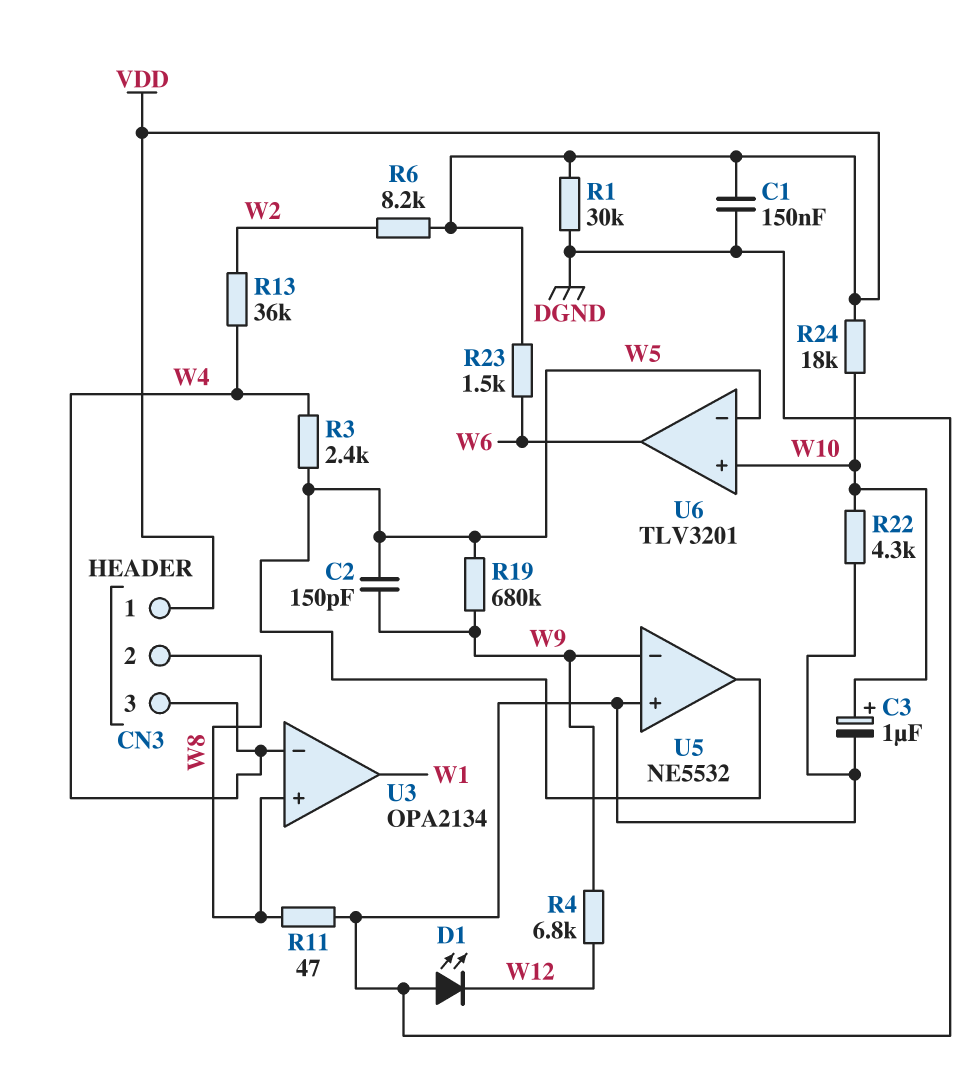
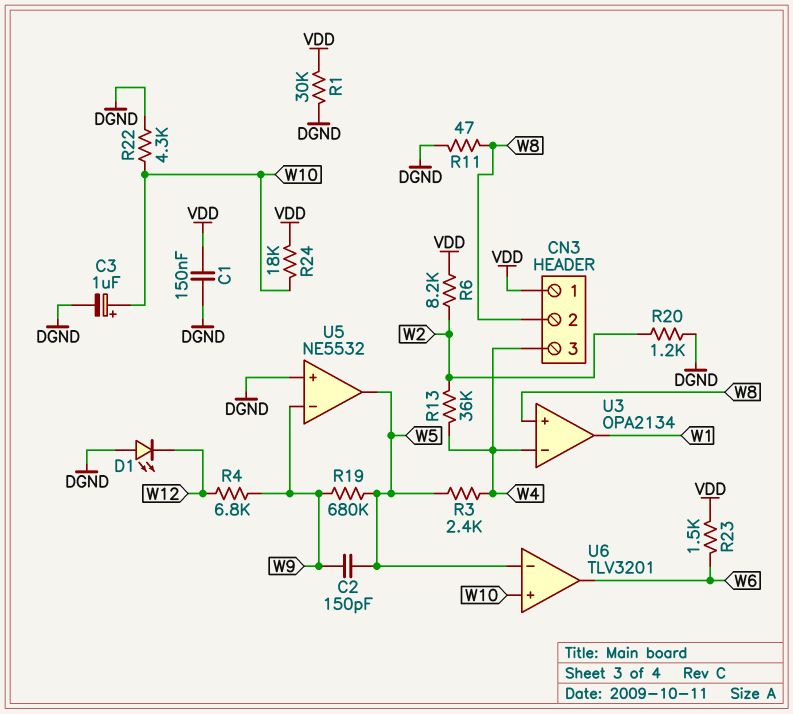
R20: none -> 1.2k (DGND, W2)

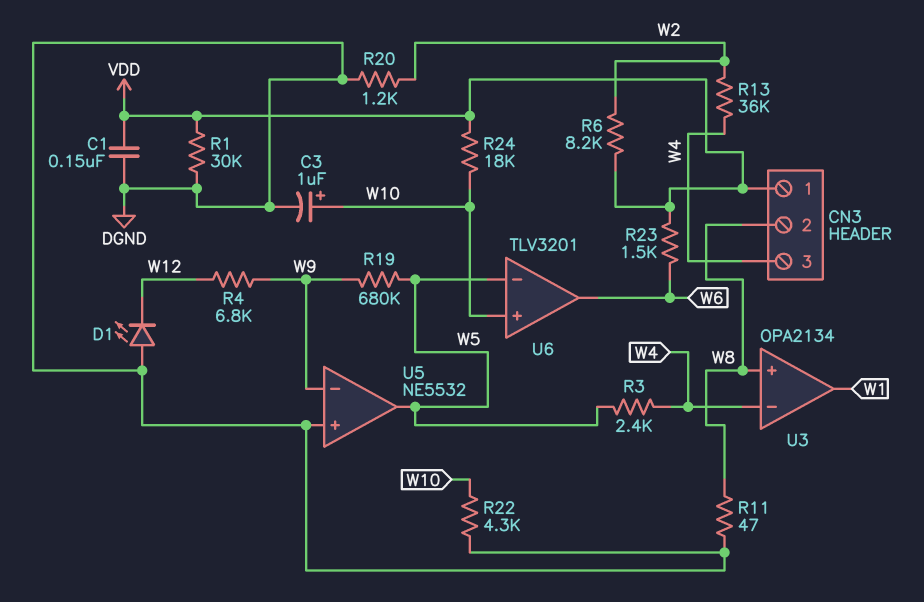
C2: 150pF (W5, W9) -> none

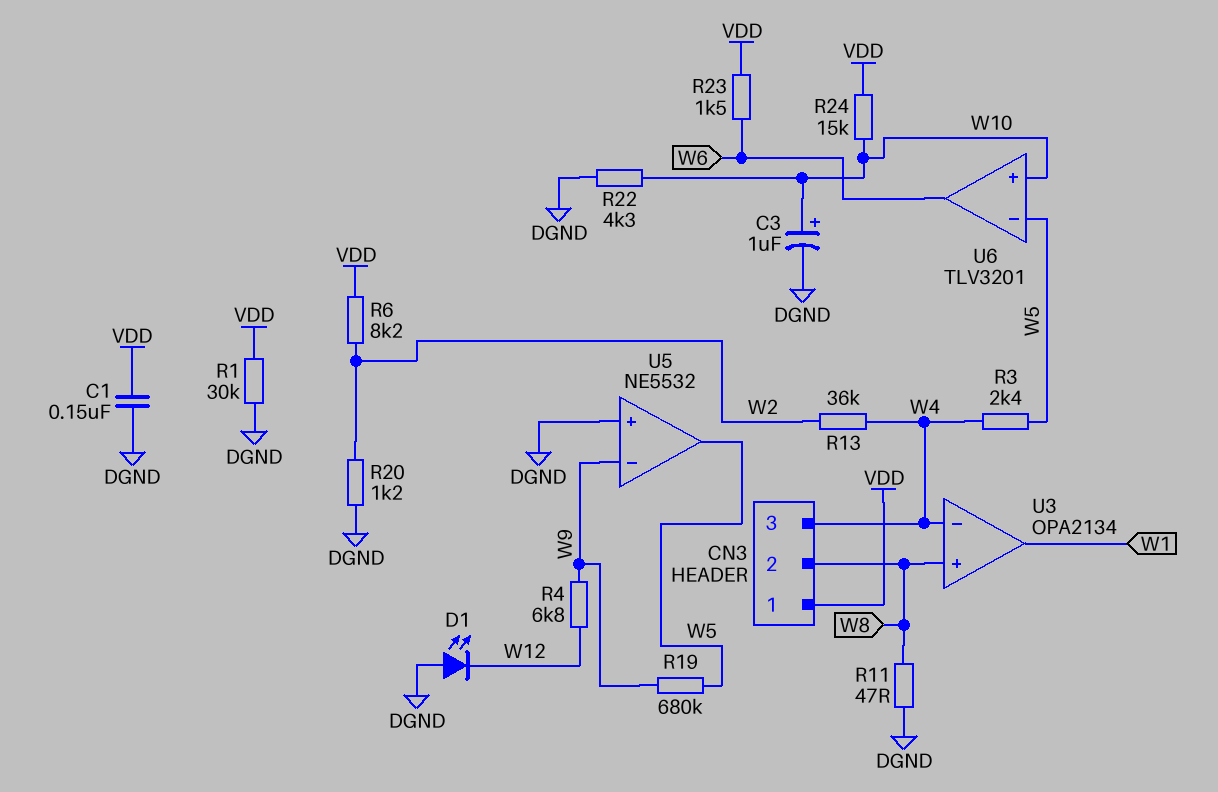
R24: 18k (VDD, W10) -> 15k (VDD, W10)

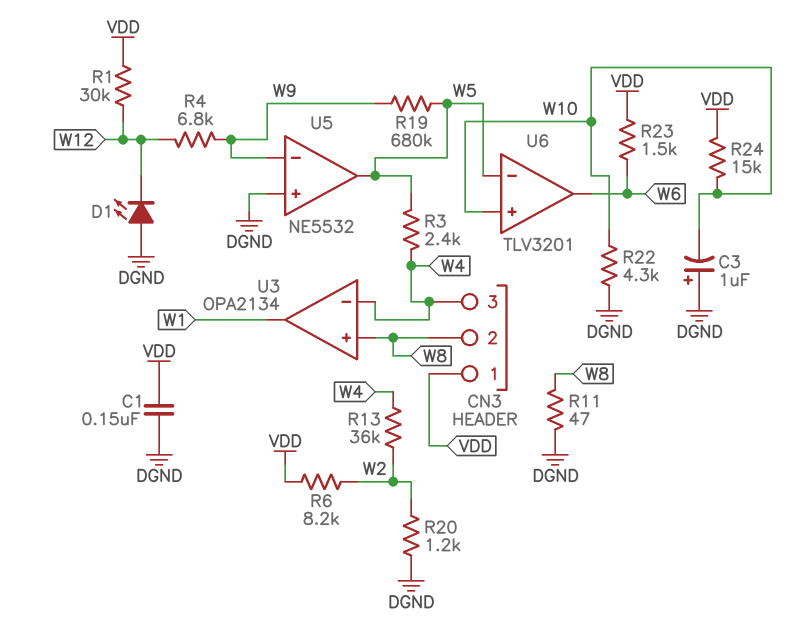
C3: 1uF (plus W10, minus DGND) -> 1uF (plus DGND, minus W10)
R1: 30k (DGND, VDD) -> 30k (VDD, W12)

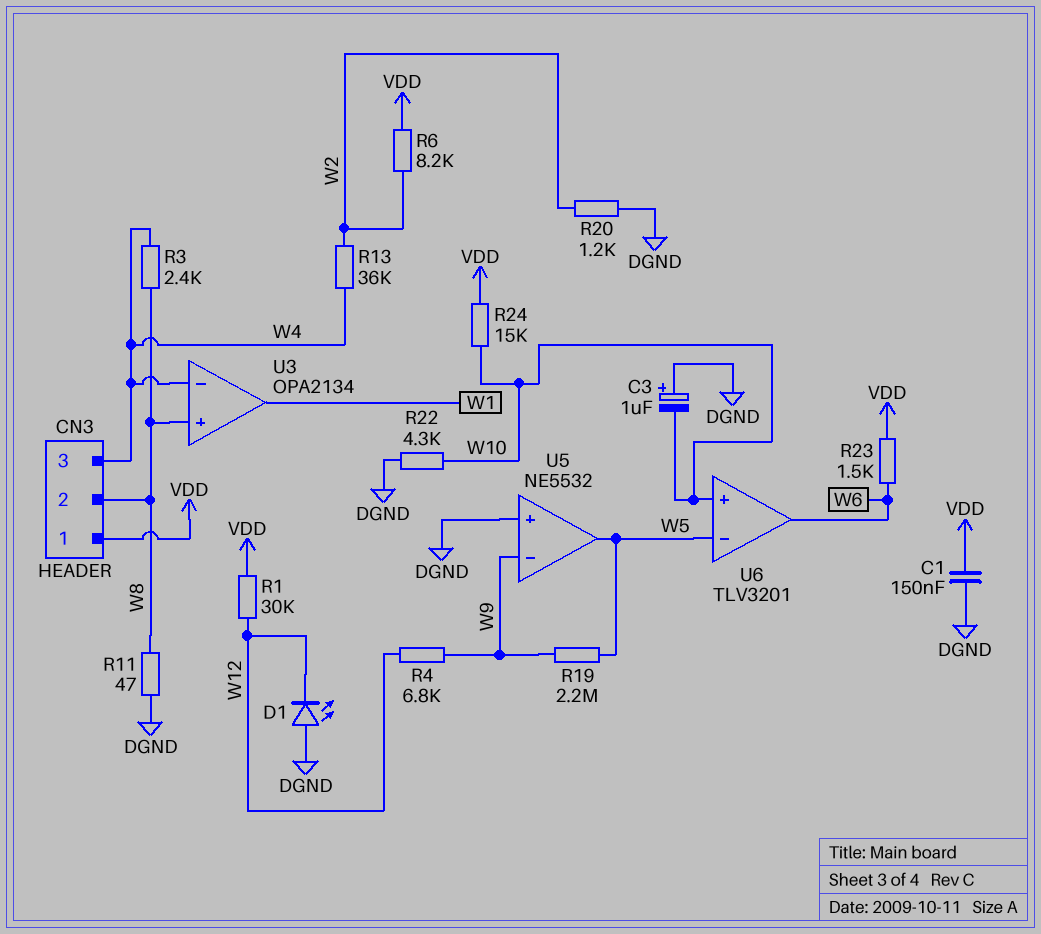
R3: 2.4k (W4, W5) -> 2.4k (W4, W8)
R19: 680k (W5, W9) -> 2.2M (W5, W9)

